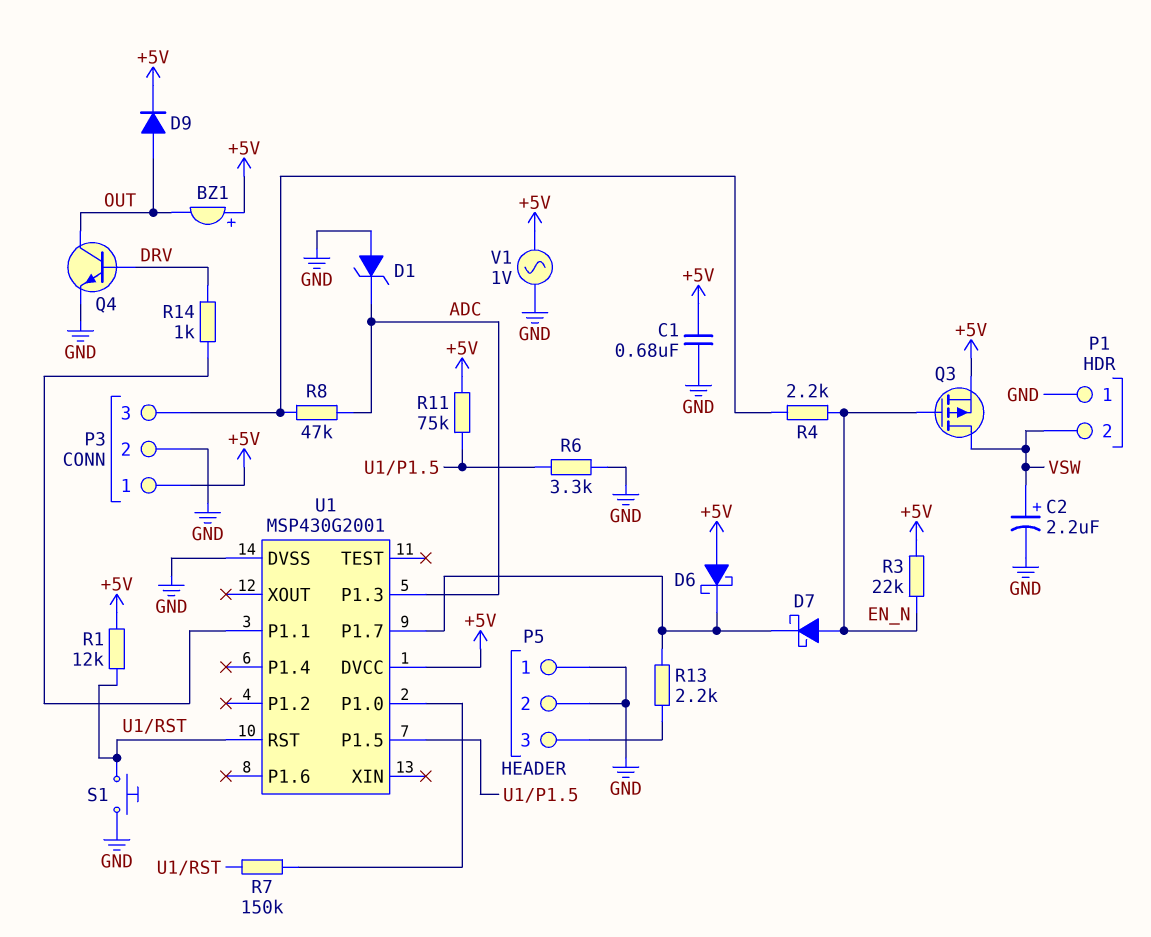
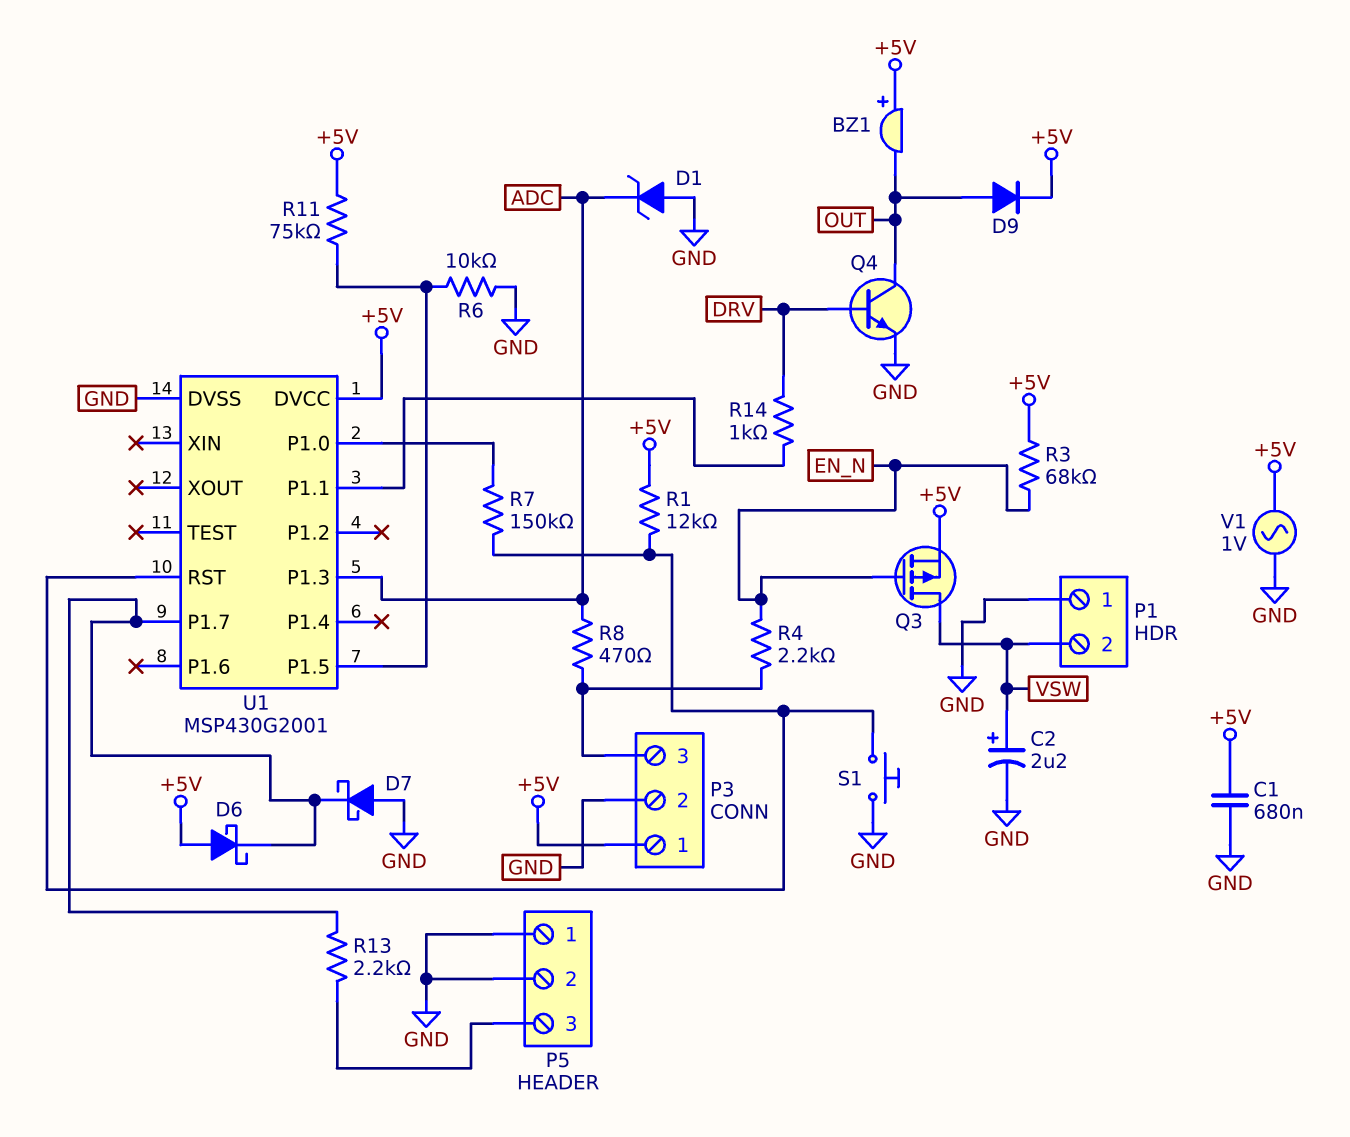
D7: schottky (A EN_N, K U1/P1.7) -> schottky (A GND, K U1/P1.7)
R3: 22k (+5V, EN_N) -> 68k (+5V, EN_N)
R6: 3.3k (GND, U1/P1.5) -> 10k (GND, U1/P1.5)
R8: 47k (ADC, P3/3) -> 470 (ADC, P3/3)

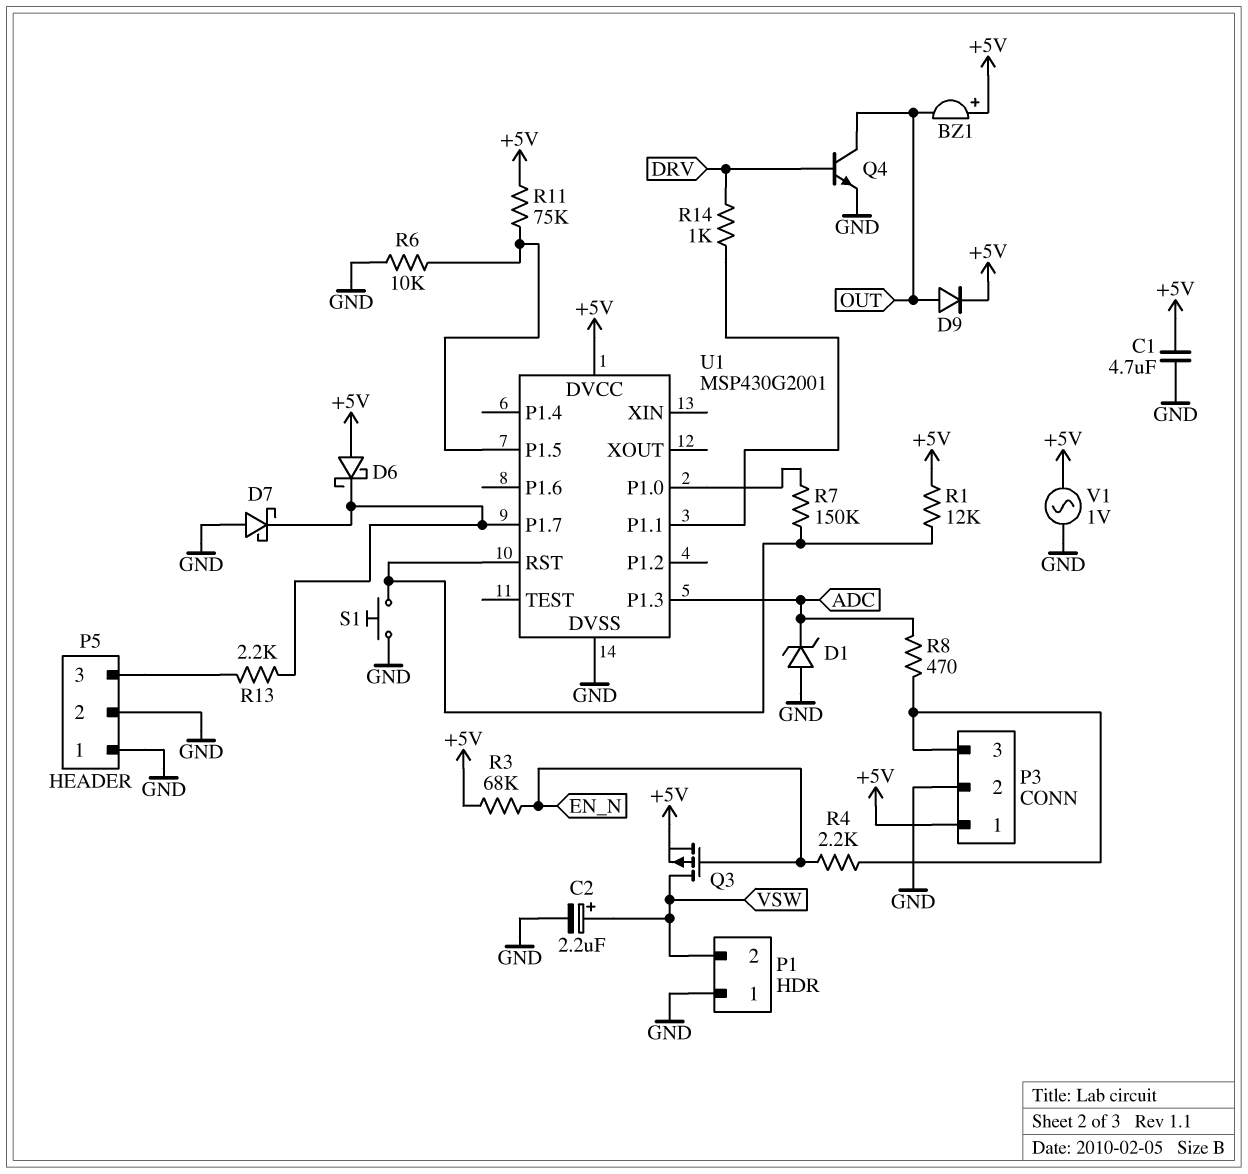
C1: 680nF (+5V, GND) -> 4.7uF (+5V, GND)

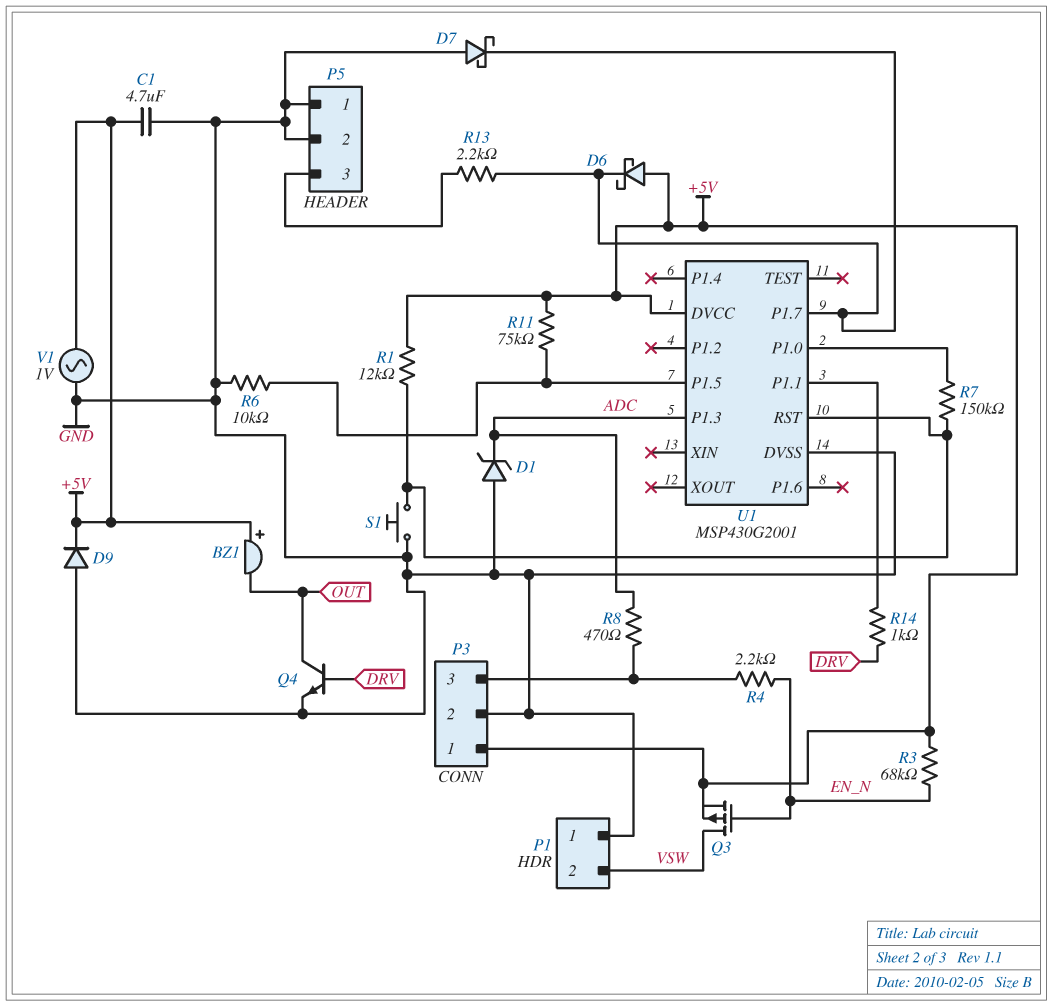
C2: 2.2uF (plus VSW, minus GND) -> none
D9: diode (A OUT, K +5V) -> diode (A GND, K +5V)

